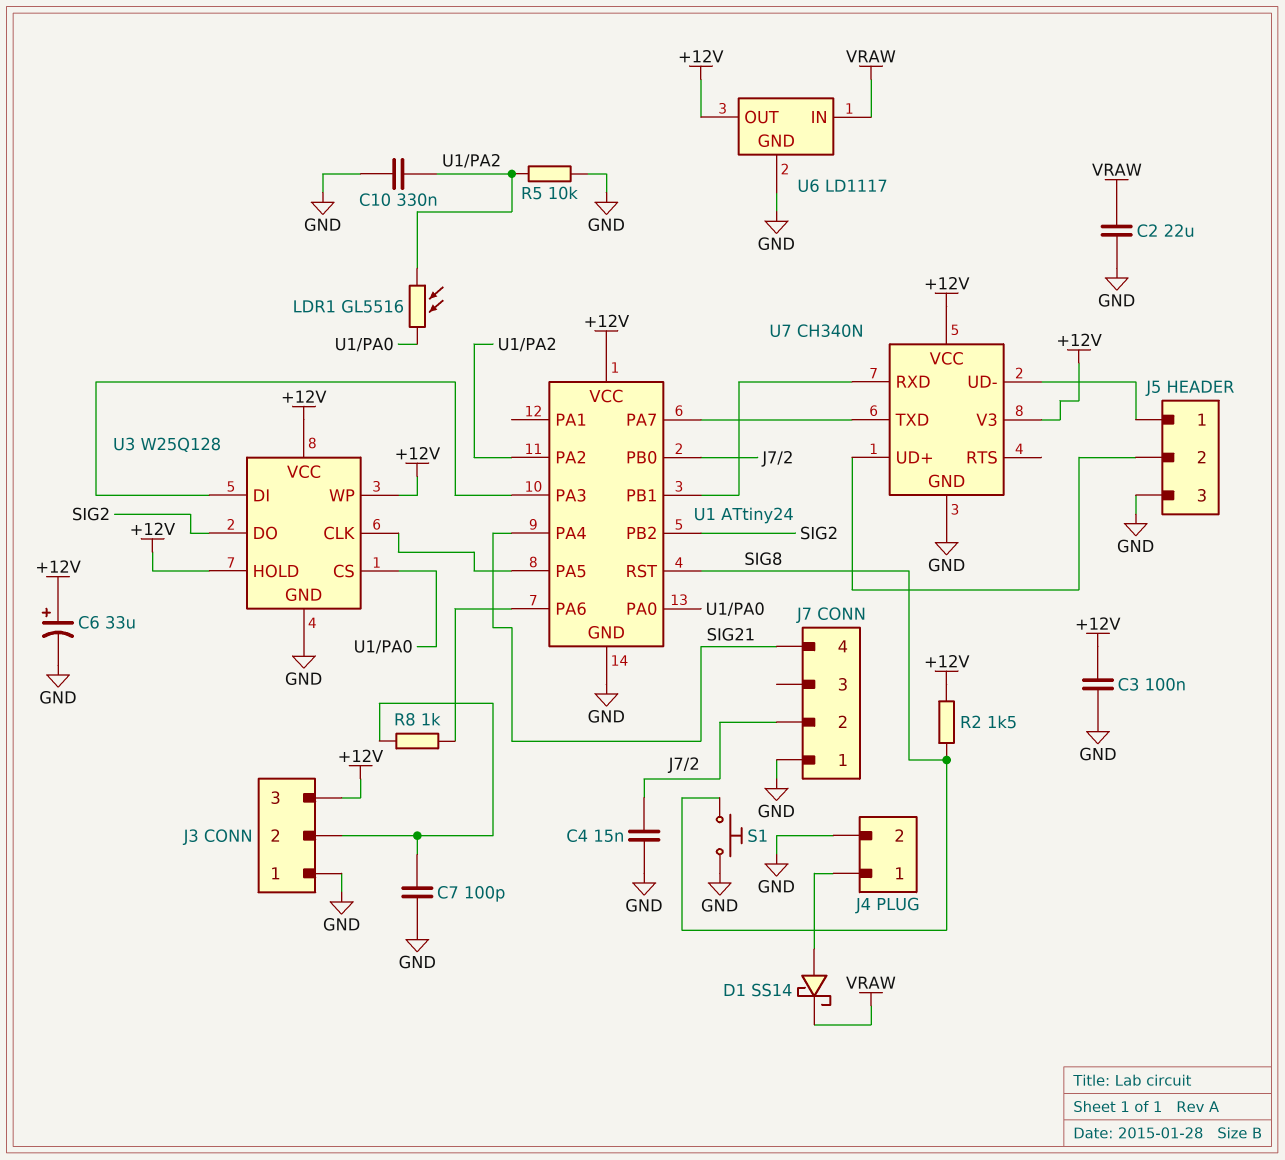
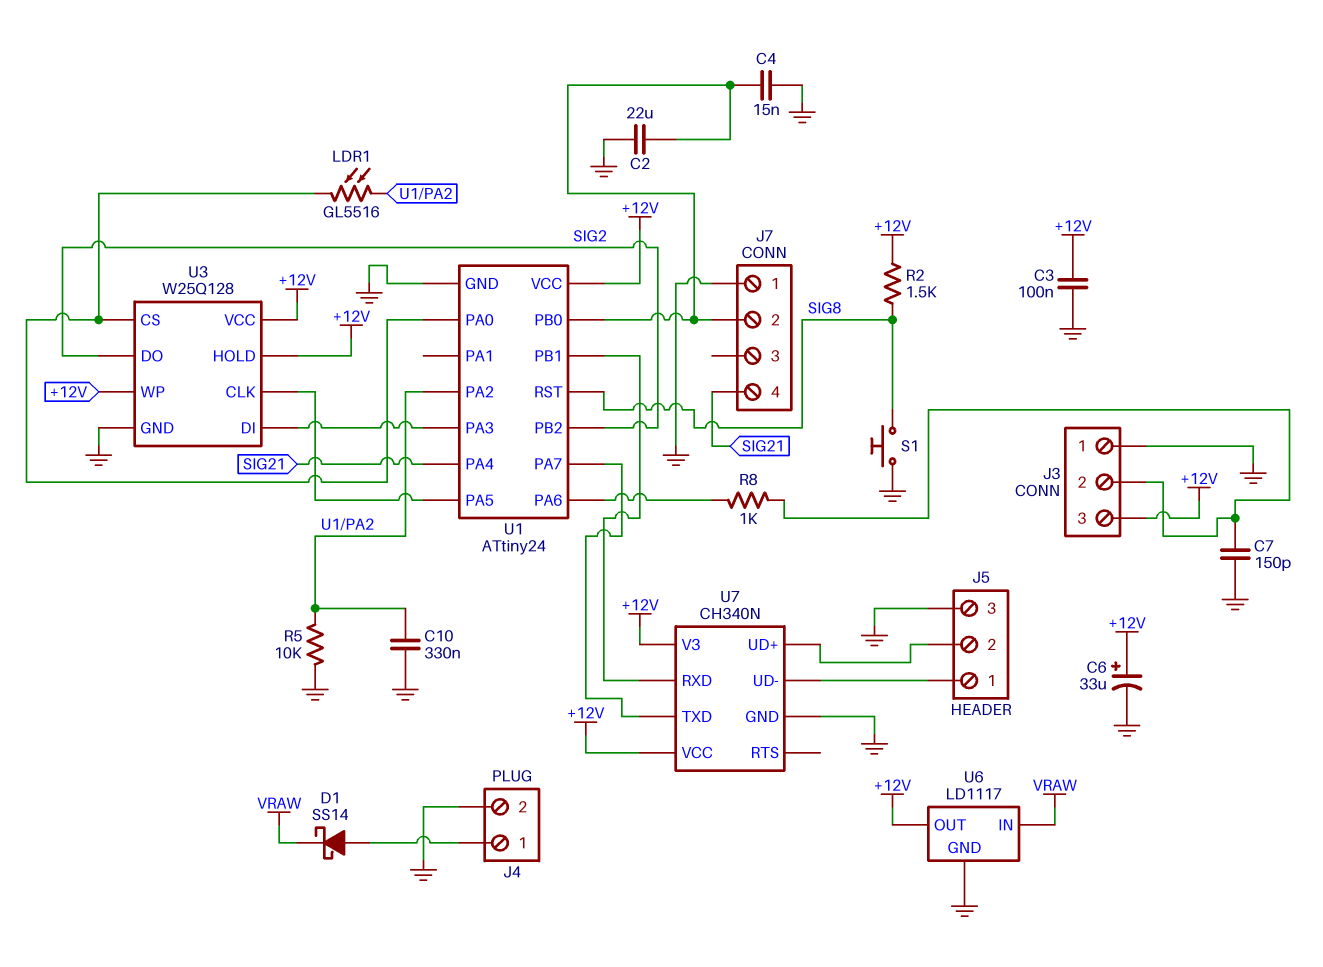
C2: 22uF (GND, VRAW) -> 22uF (GND, J7/2)
C7: 100pF (GND, J3/2) -> 150pF (GND, J3/2)

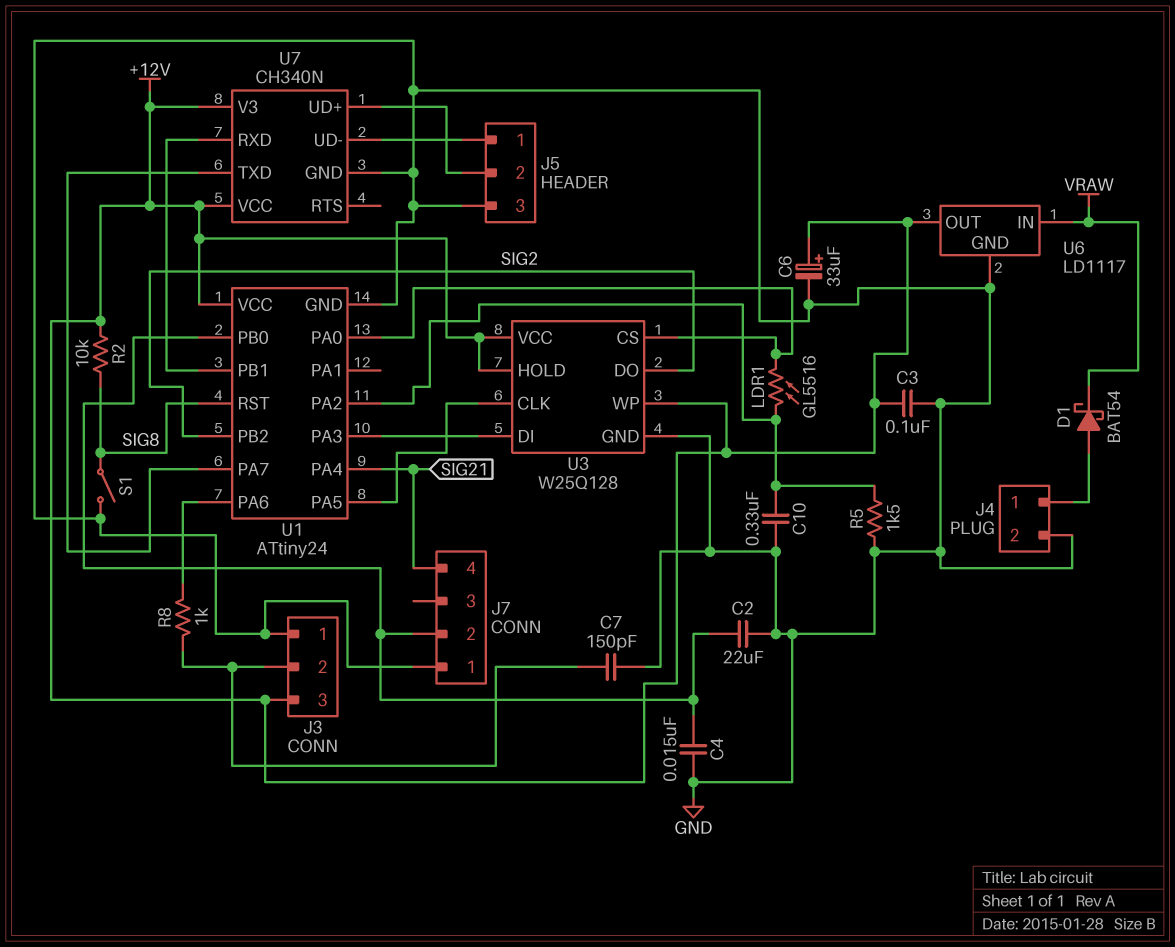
D1: schottky SS14 (A J4/1, K VRAW) -> schottky BAT54 (A J4/1, K VRAW)
R2: 1.5k (+12V, SIG8) -> 10k (+12V, SIG8)
R5: 10k (GND, U1/PA2) -> 1.5k (GND, U1/PA2)
S1: button (GND, SIG8) -> switch (GND, SIG8)

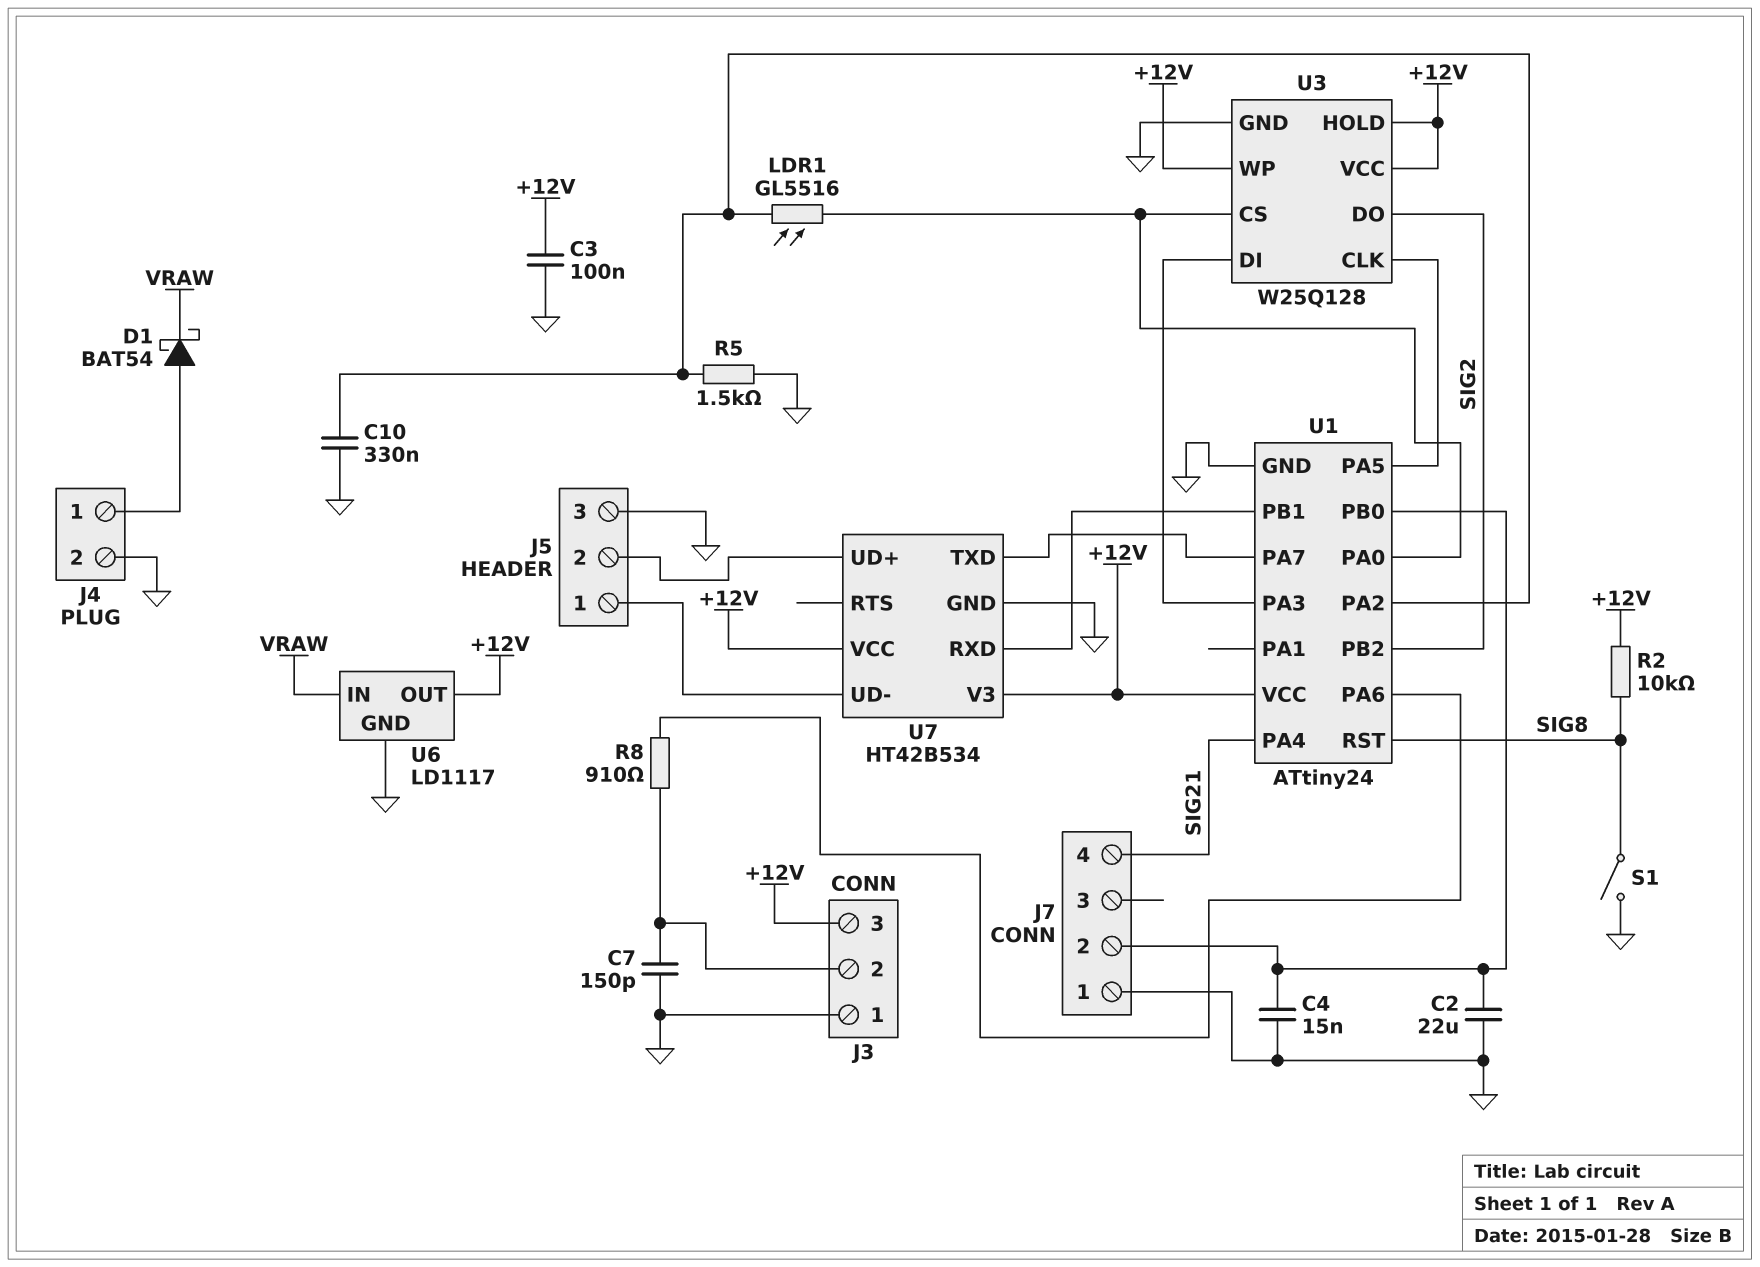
C6: 33uF (plus +12V, minus GND) -> none
R8: 1k (J3/2, U1/PA6) -> 910 (J3/2, U1/PA6)
U7: CH340N -> HT42B534

